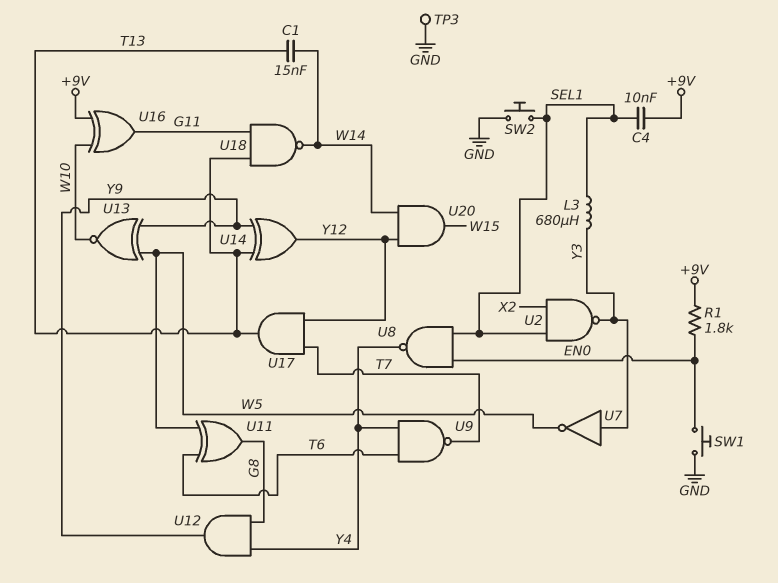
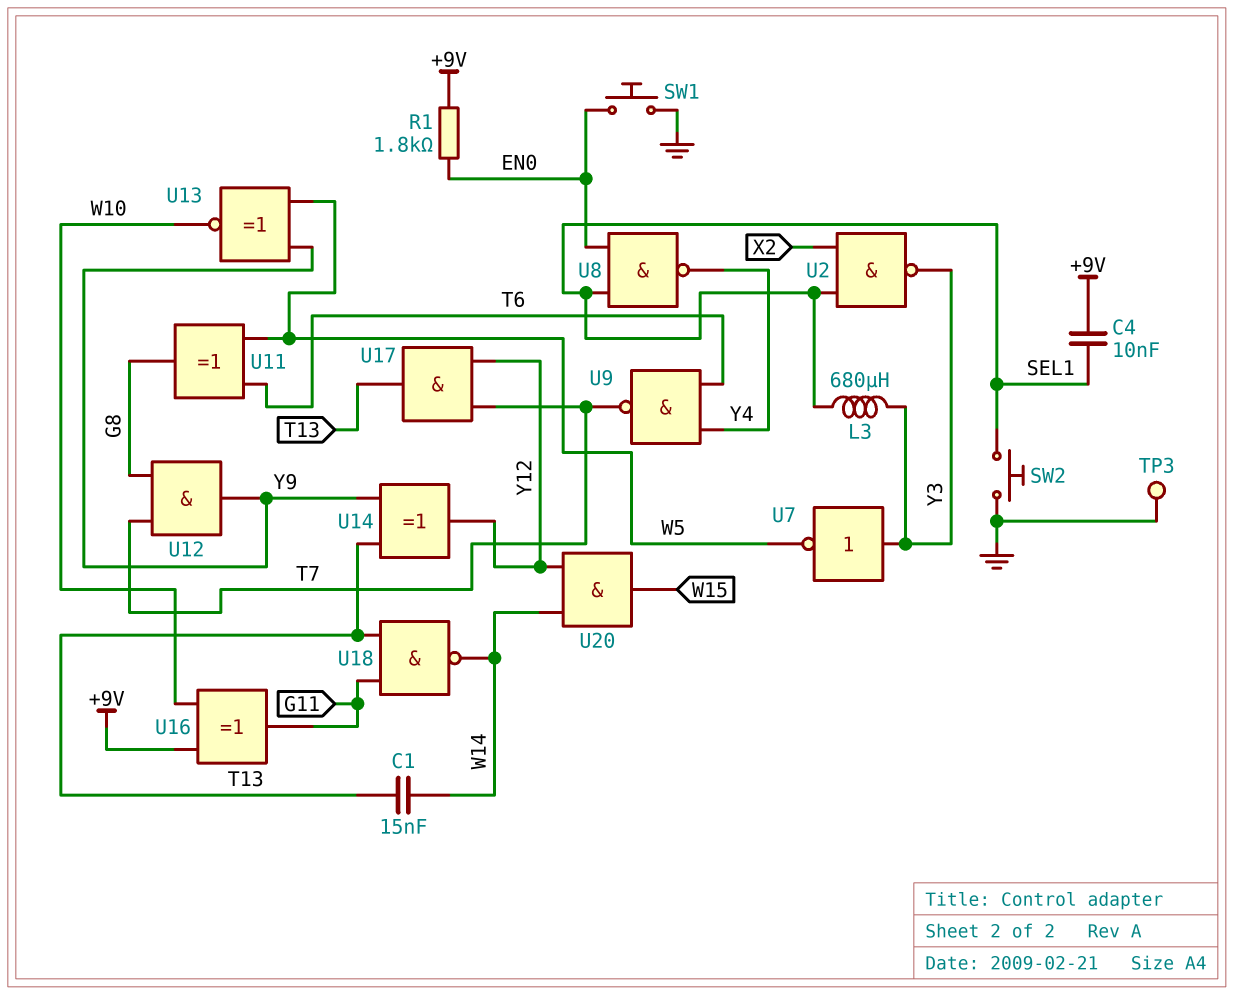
U12: AND (in G8, in Y4, out Y9) -> AND (in G8, in T7, out Y9)

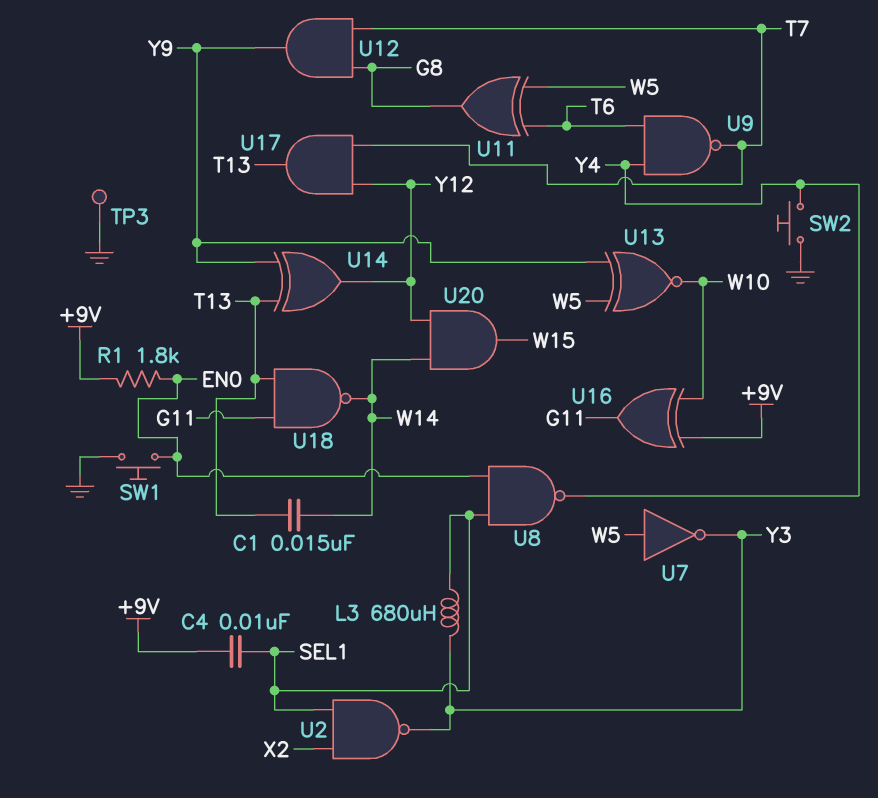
SW2: button (GND, SEL1) -> button (GND, Y4)
U7: NOT (in Y3, out W5) -> NOT (in W5, out Y3)

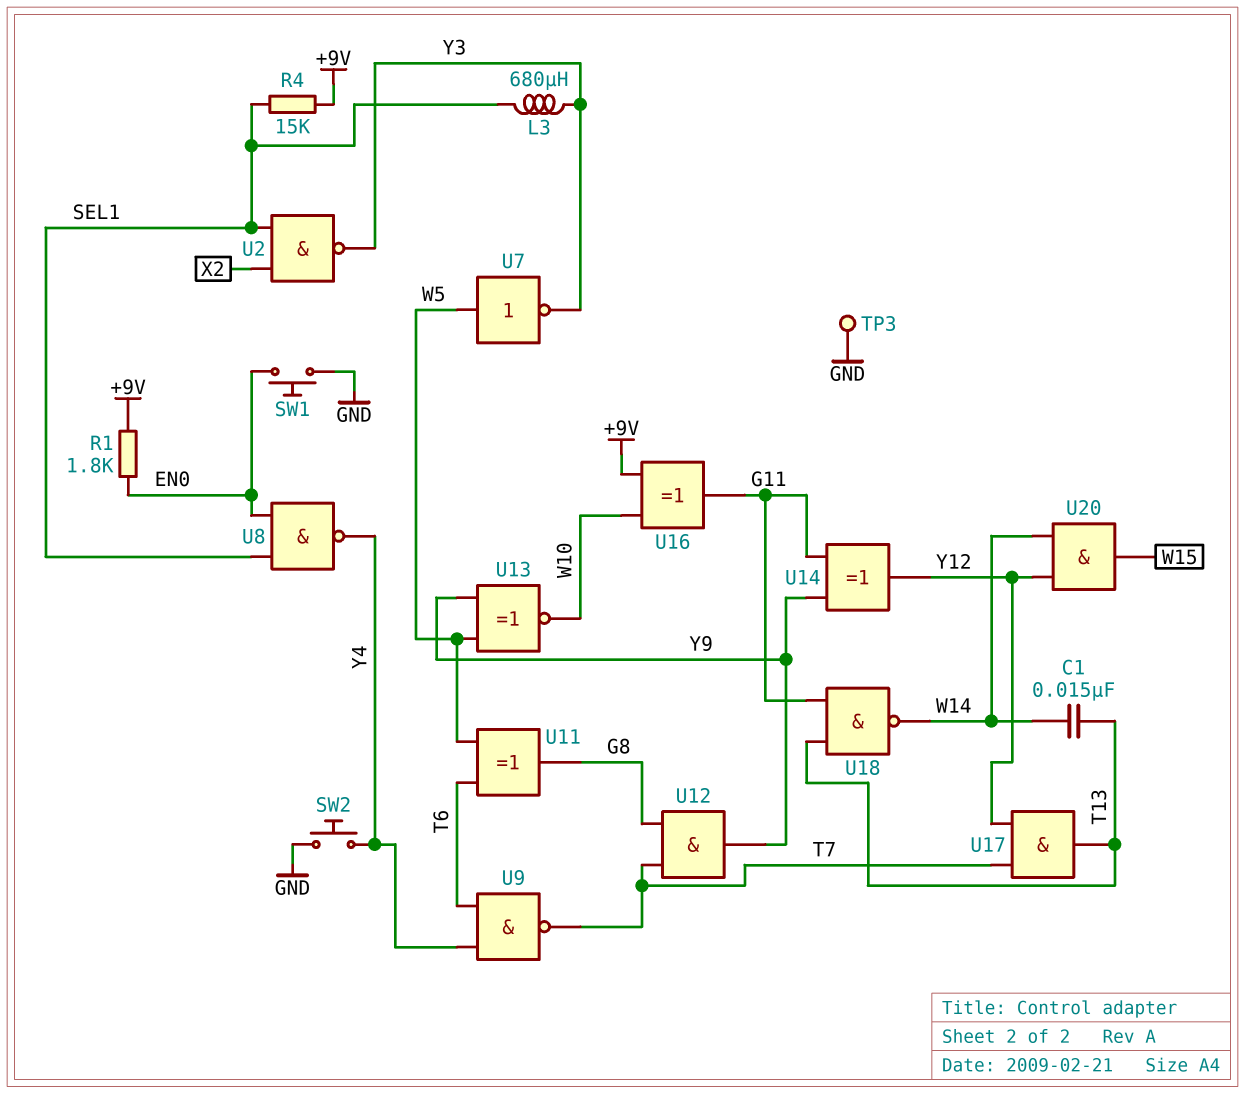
C4: 10nF (+9V, SEL1) -> none
R4: none -> 15k (+9V, SEL1)
U14: XOR (in T13, in Y9, out Y12) -> XOR (in G11, in Y9, out Y12)

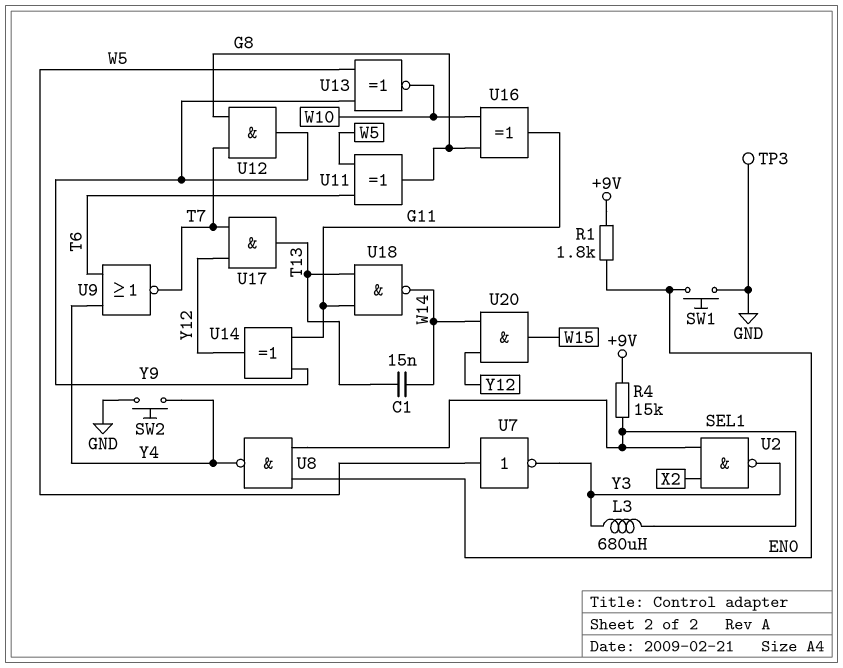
U9: NAND (in T6, in Y4, out T7) -> NOR (in T6, in Y4, out T7)
U16: XOR (in +9V, in W10, out G11) -> XOR (in G8, in W10, out G11)

